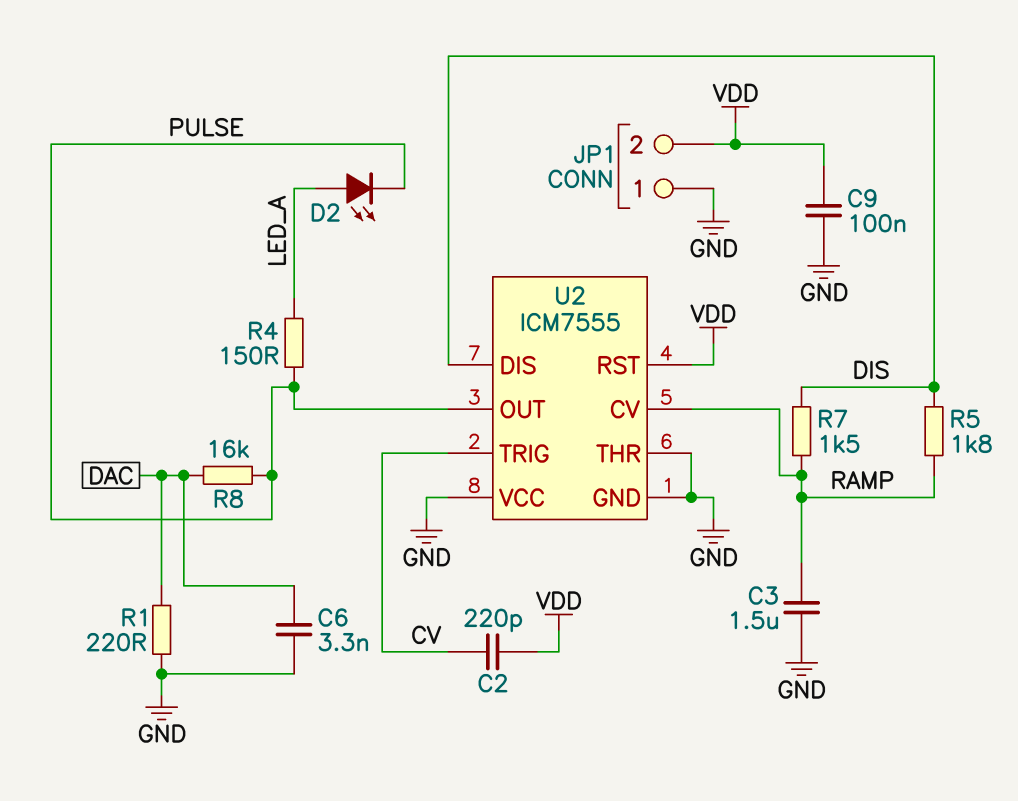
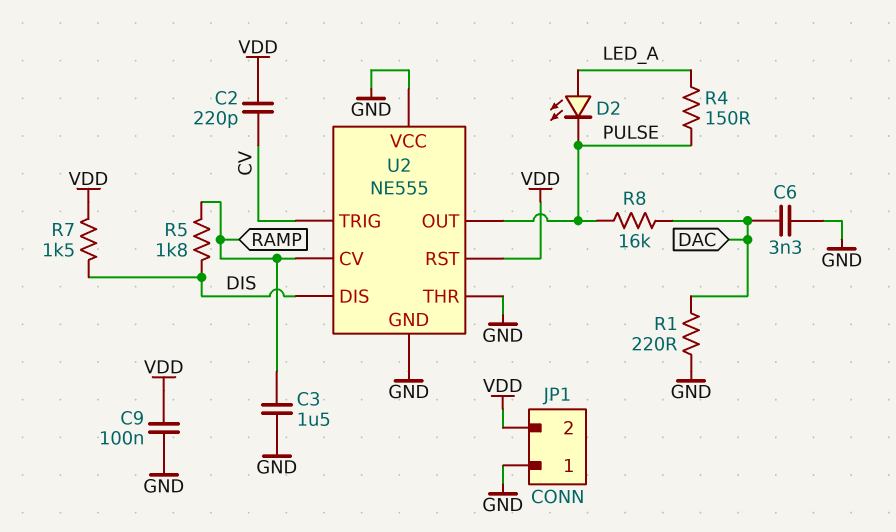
R7: 1.5k (DIS, RAMP) -> 1.5k (DIS, VDD)
U2: ICM7555 -> NE555

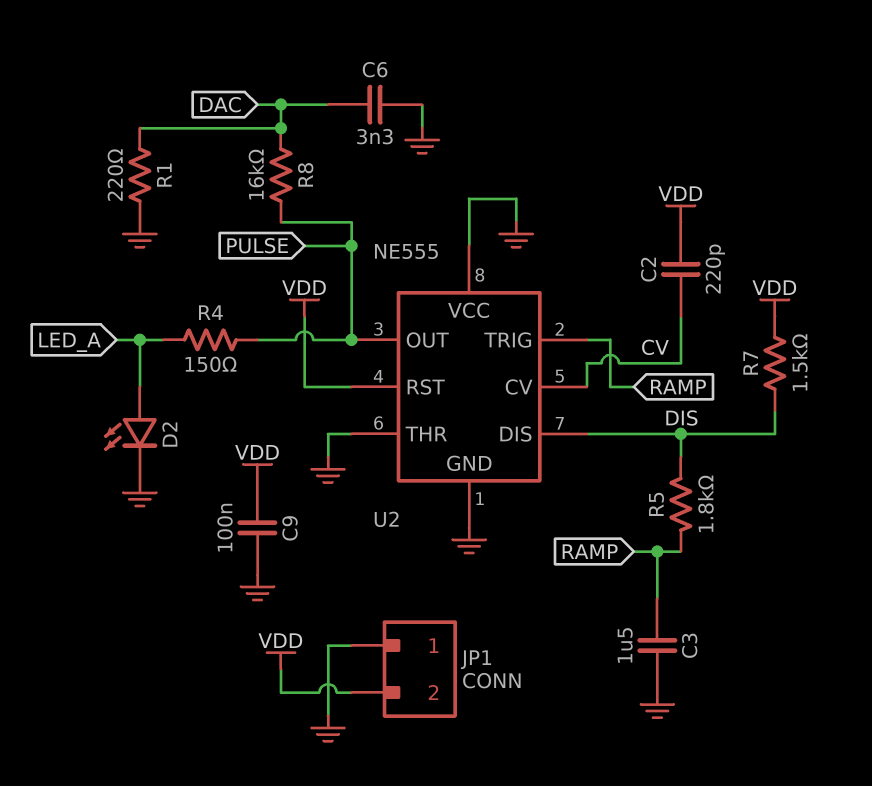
D2: LED (A LED_A, K PULSE) -> LED (A LED_A, K GND)
U2 pin CV: RAMP -> CV
U2 pin TRIG: CV -> RAMP

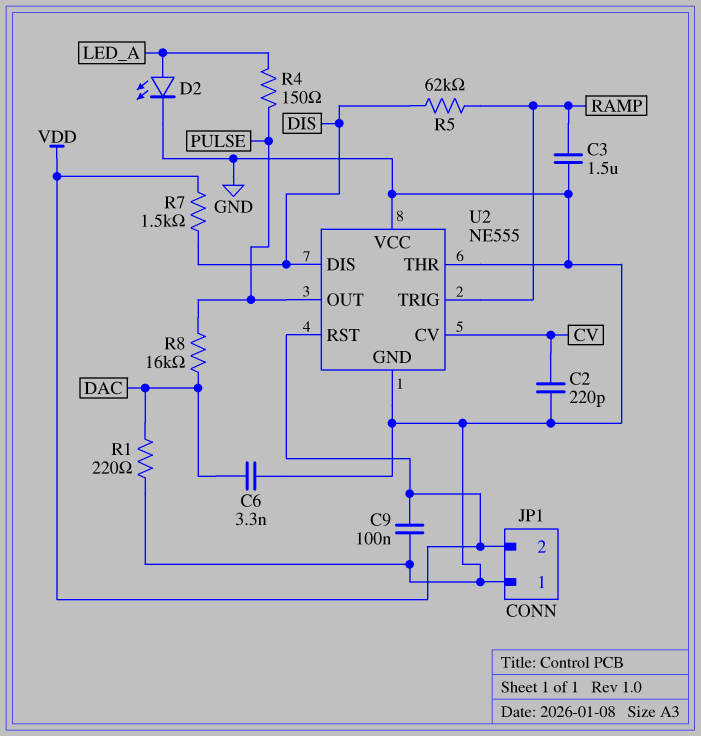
C2: 220pF (CV, VDD) -> 220pF (CV, GND)
R5: 1.8k (DIS, RAMP) -> 62k (DIS, RAMP)

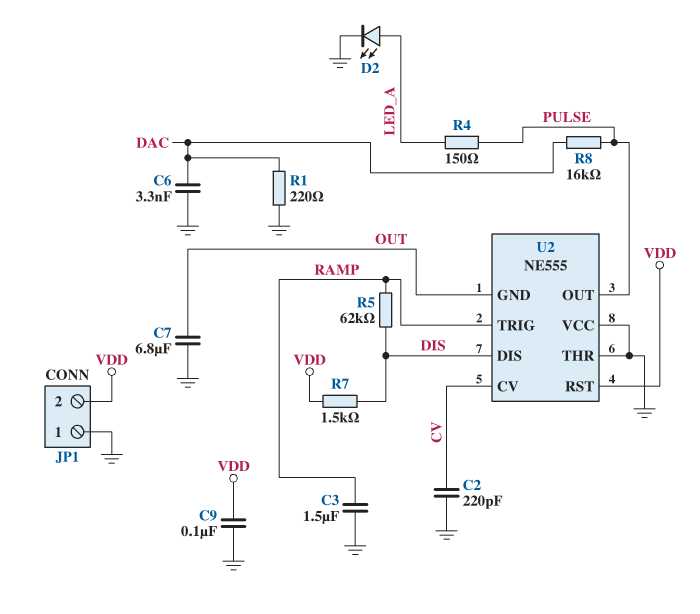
C7: none -> 6.8uF (GND, OUT)
U2 pin GND: GND -> OUT

